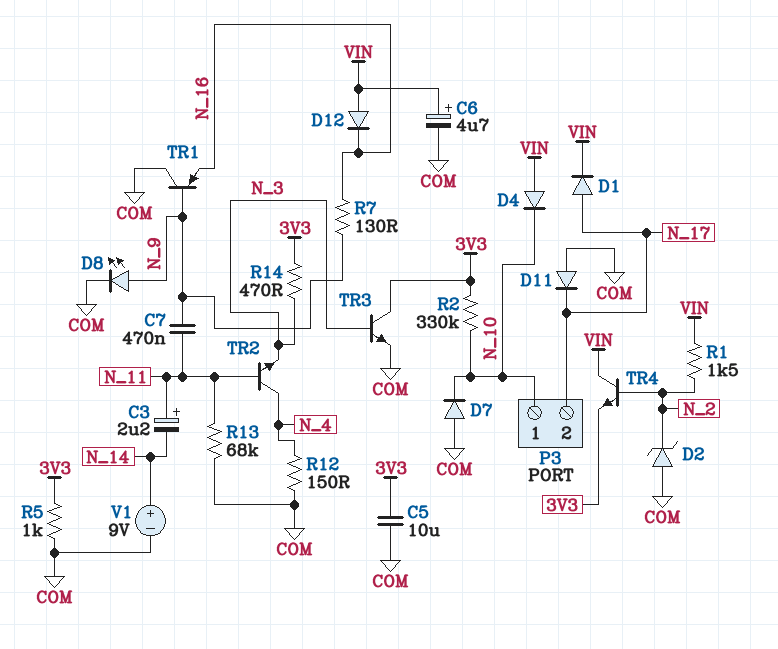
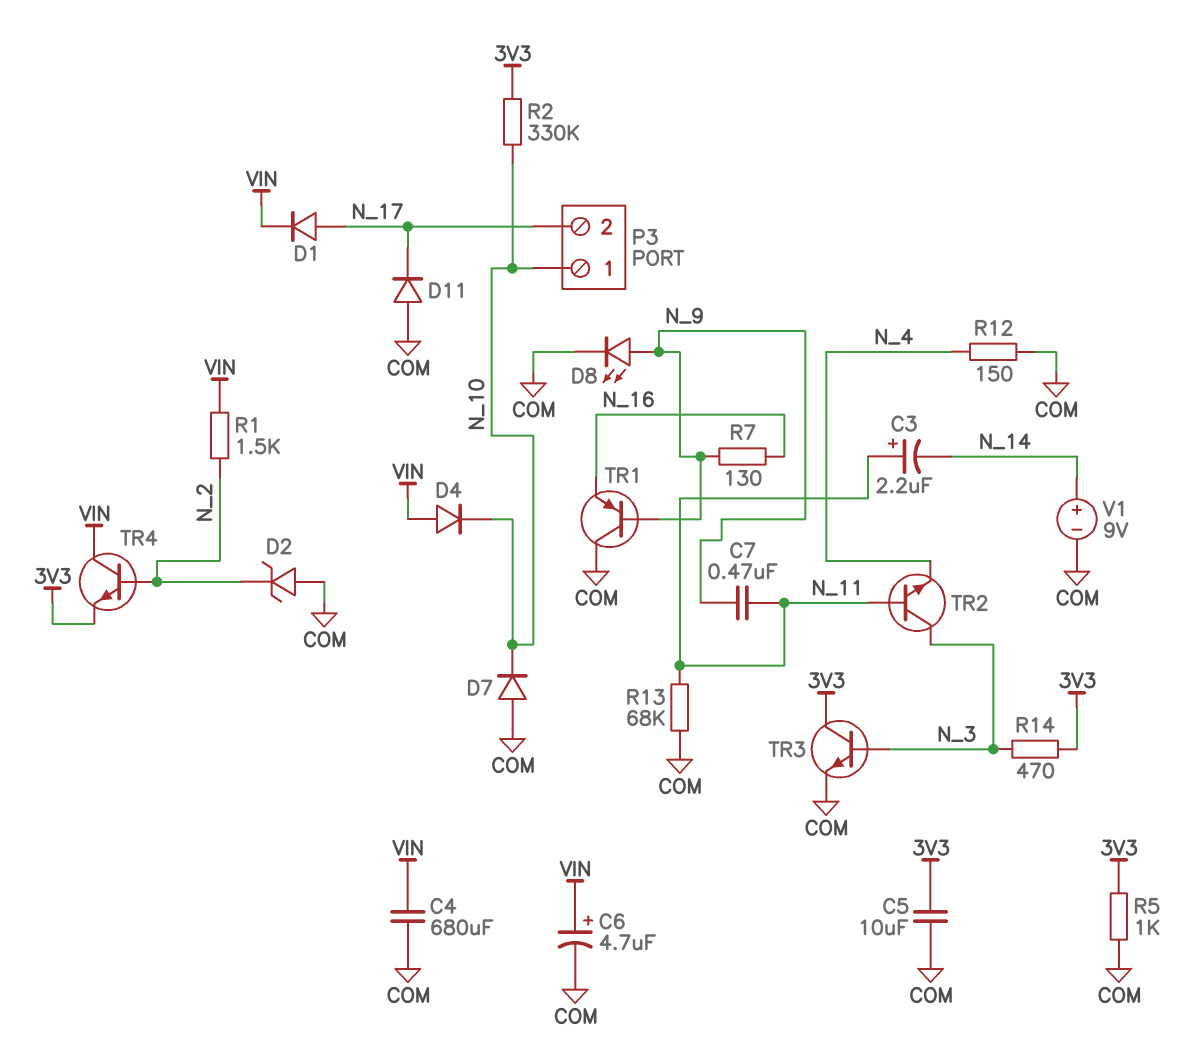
C4: none -> 680uF (COM, VIN)
D12: diode (A VIN, K N_16) -> none
TR2: NPN (B N_11, C N_4, E N_3) -> NPN (B N_11, C N_3, E N_4)

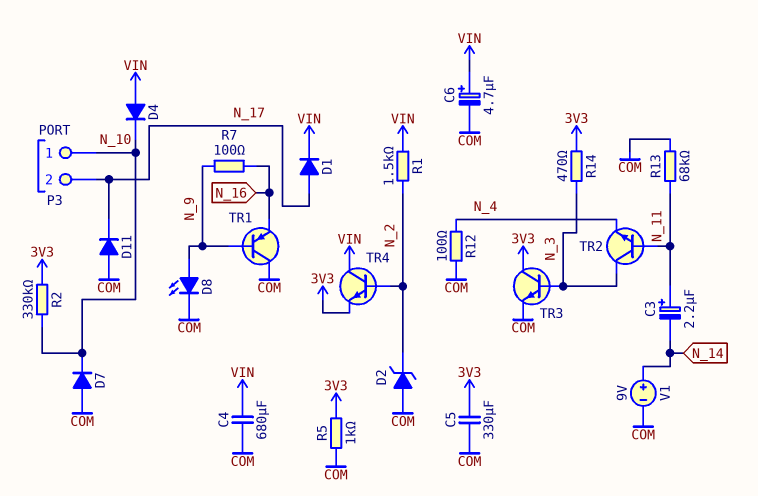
C5: 10uF (3V3, COM) -> 330uF (3V3, COM)
C7: 470nF (N_9, N_11) -> none
R7: 130 (N_9, N_16) -> 100 (N_9, N_16)
R12: 150 (COM, N_4) -> 100 (COM, N_4)

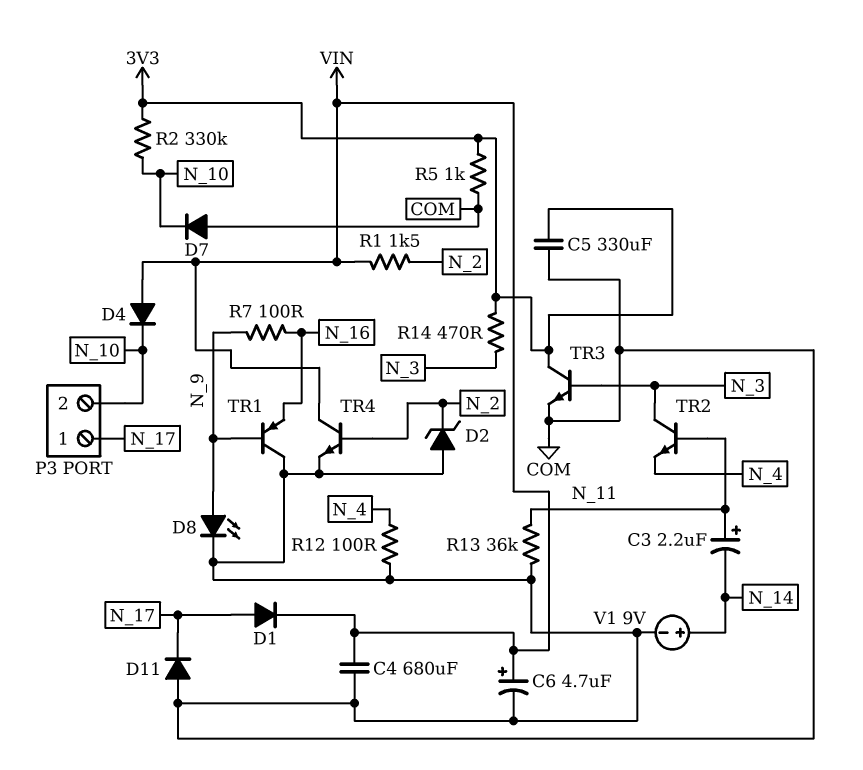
P3 pin 1: N_10 -> N_17
P3 pin 2: N_17 -> N_10
R13: 68k (COM, N_11) -> 36k (COM, N_11)
TR4: NPN (B N_2, C VIN, E 3V3) -> NPN (B N_2, C VIN, E COM)

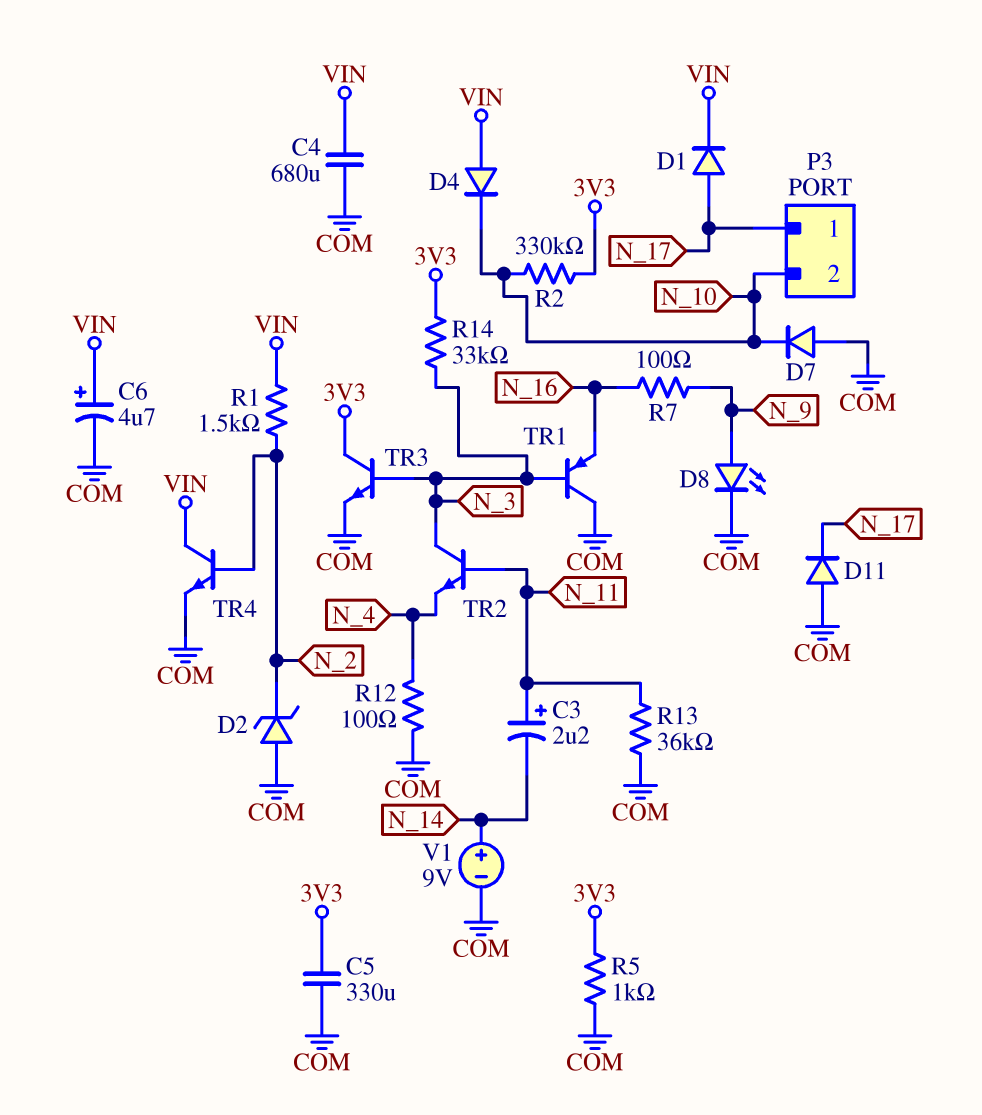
R14: 470 (3V3, N_3) -> 33k (3V3, N_3)
TR1: PNP (B N_9, C COM, E N_16) -> PNP (B N_3, C COM, E N_16)

